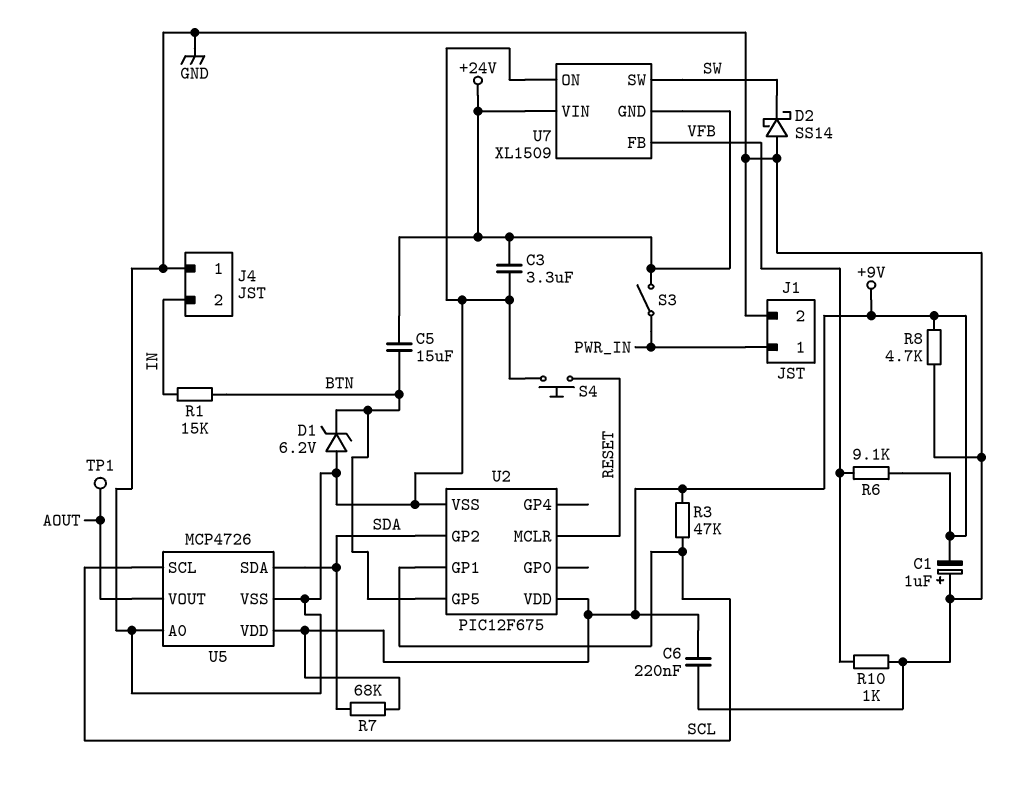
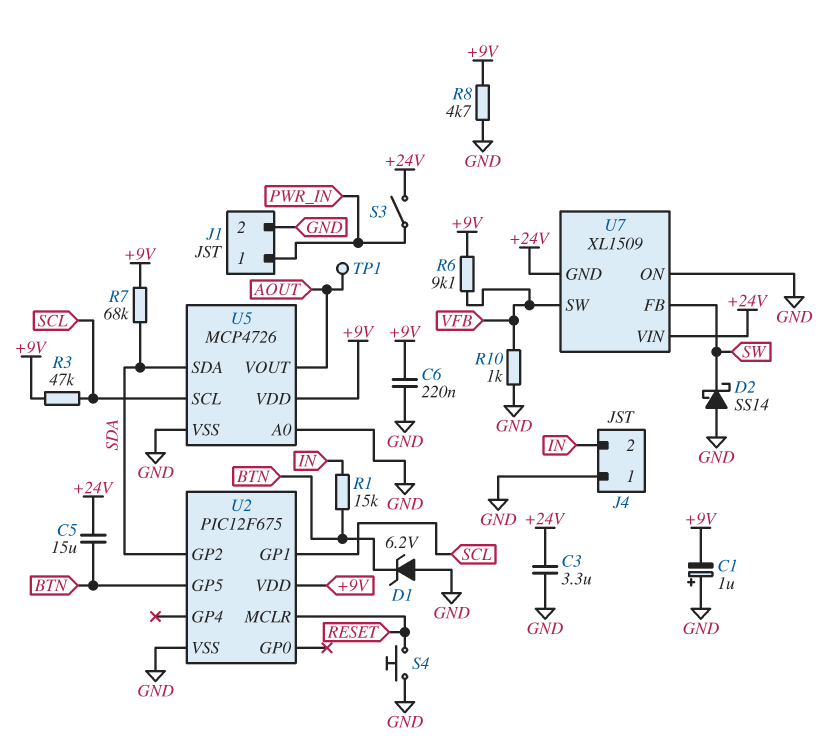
U7 pin FB: VFB -> SW
U7 pin SW: SW -> VFB

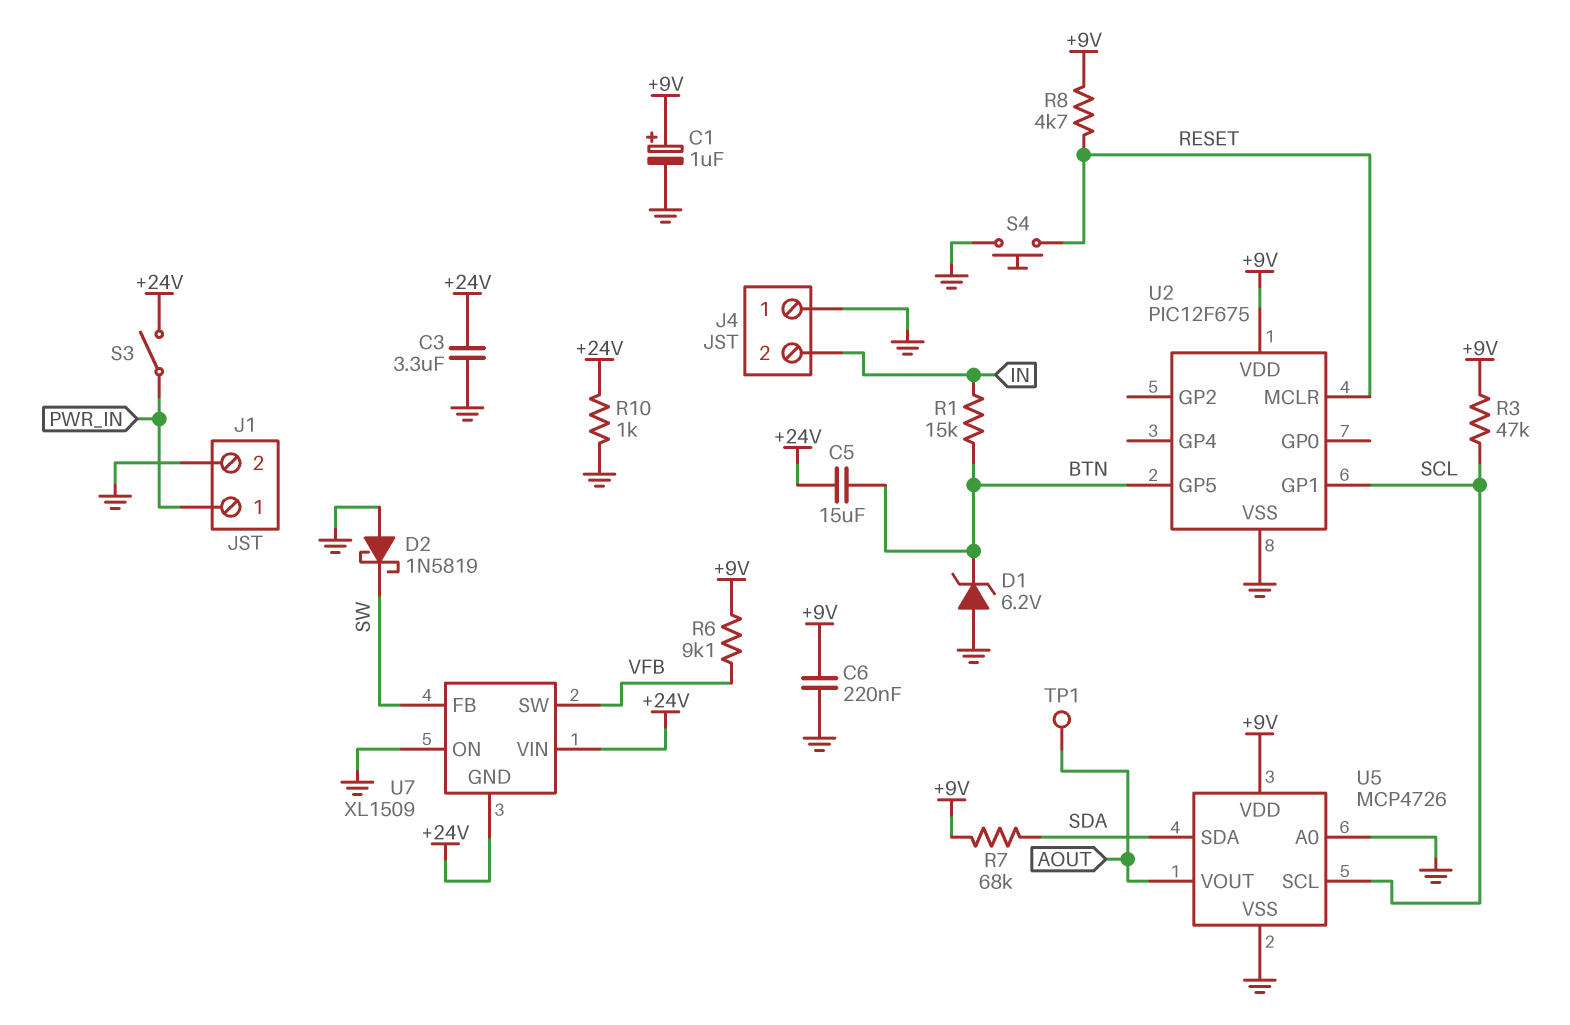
C1: 1uF (plus GND, minus +9V) -> 1uF (plus +9V, minus GND)
D2: schottky SS14 (A GND, K SW) -> schottky 1N5819 (A GND, K SW)
R8: 4.7k (+9V, GND) -> 4.7k (+9V, RESET)
R10: 1k (GND, VFB) -> 1k (+24V, GND)
U2 pin GP2: SDA -> none

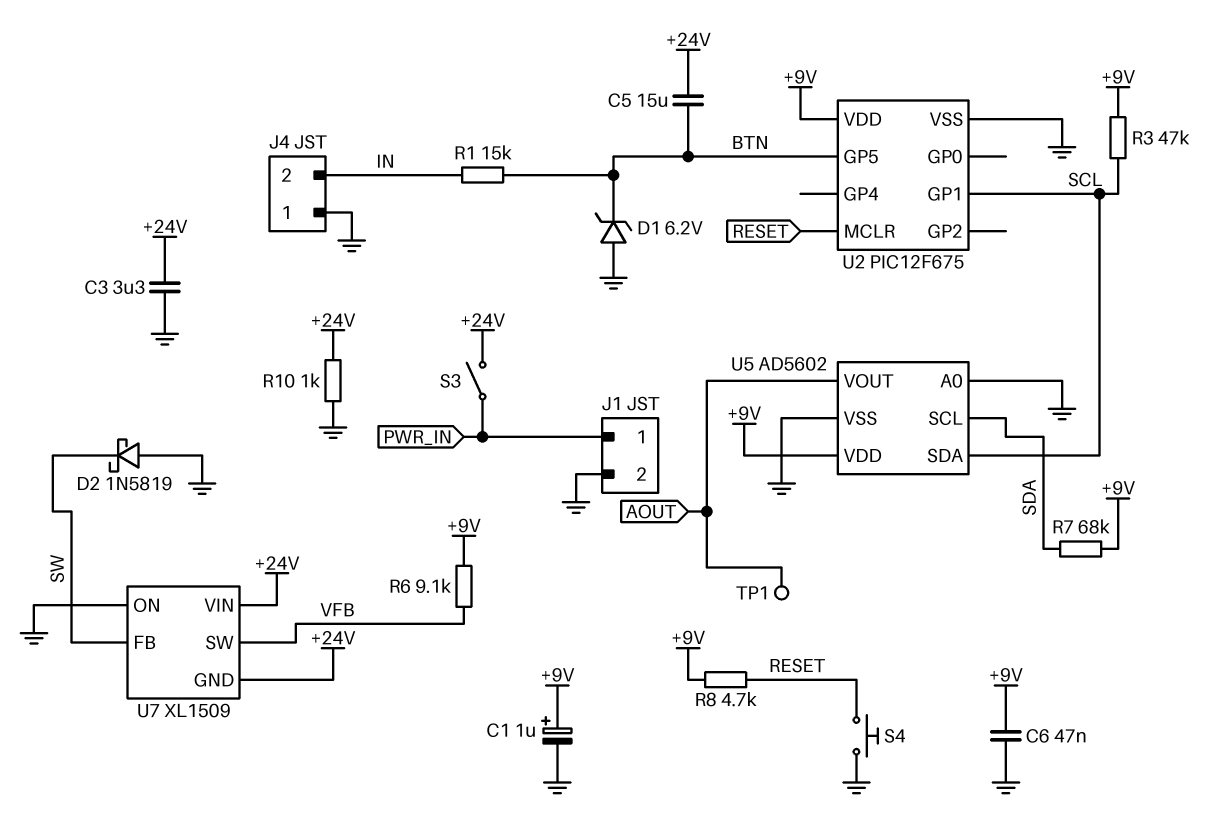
C6: 220nF (+9V, GND) -> 47nF (+9V, GND)
U5: MCP4726 -> AD5602
U5 pin SCL: SCL -> SDA
U5 pin SDA: SDA -> SCL

